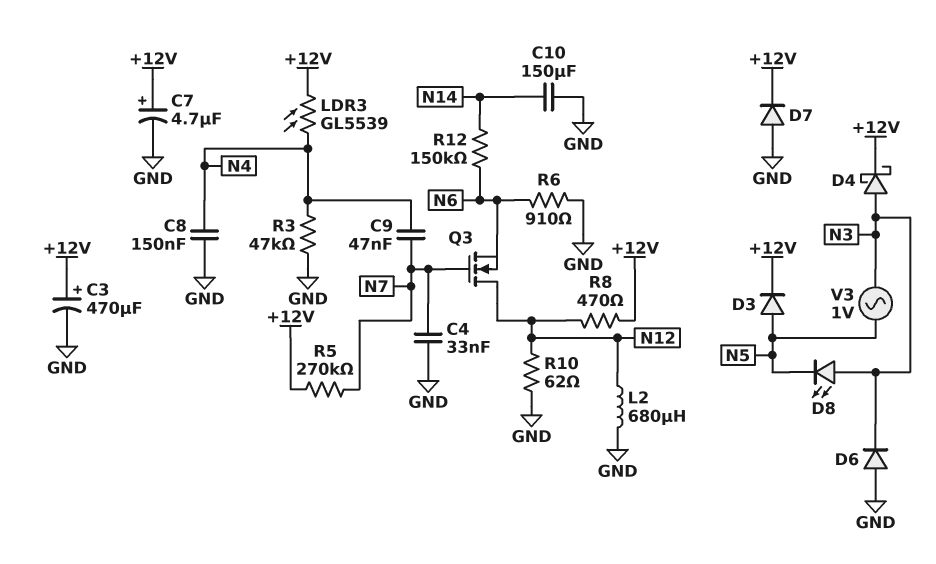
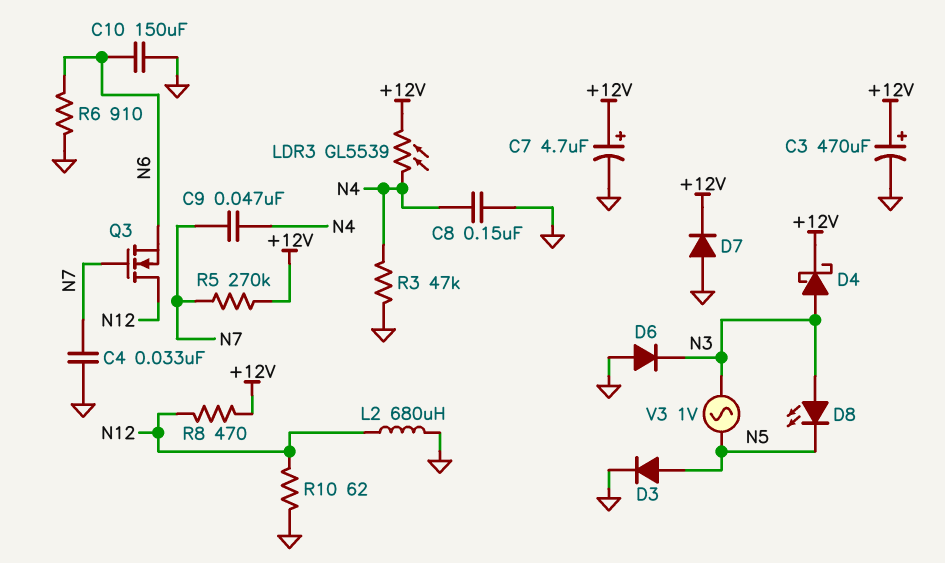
C10: 150uF (GND, N14) -> 150uF (GND, N6)
D3: diode (A N5, K +12V) -> diode (A N5, K GND)
R12: 150k (N6, N14) -> none

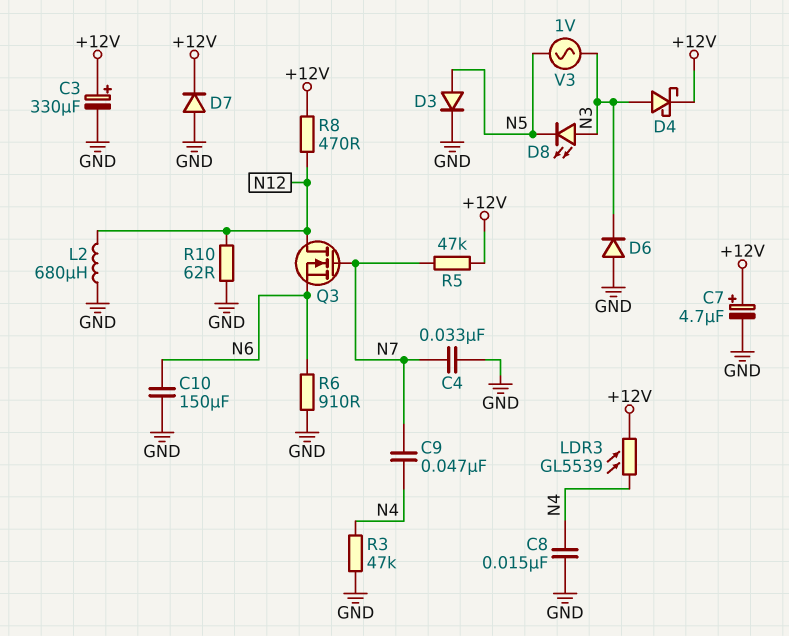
C3: 470uF (plus +12V, minus GND) -> 330uF (plus +12V, minus GND)
C8: 150nF (GND, N4) -> 15nF (GND, N4)
R5: 270k (+12V, N7) -> 47k (+12V, N7)

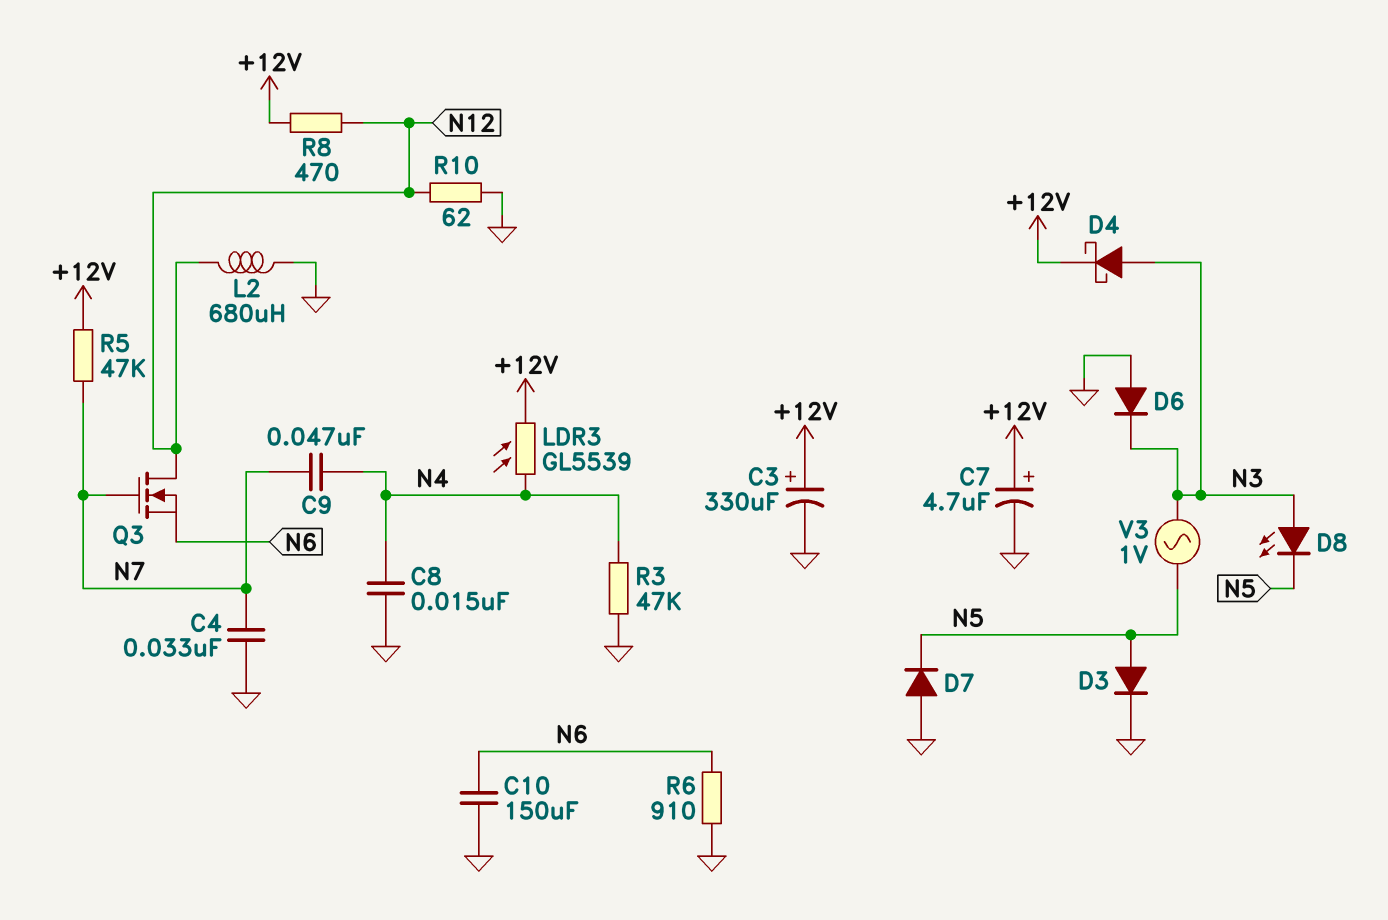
D7: diode (A GND, K +12V) -> diode (A GND, K N5)

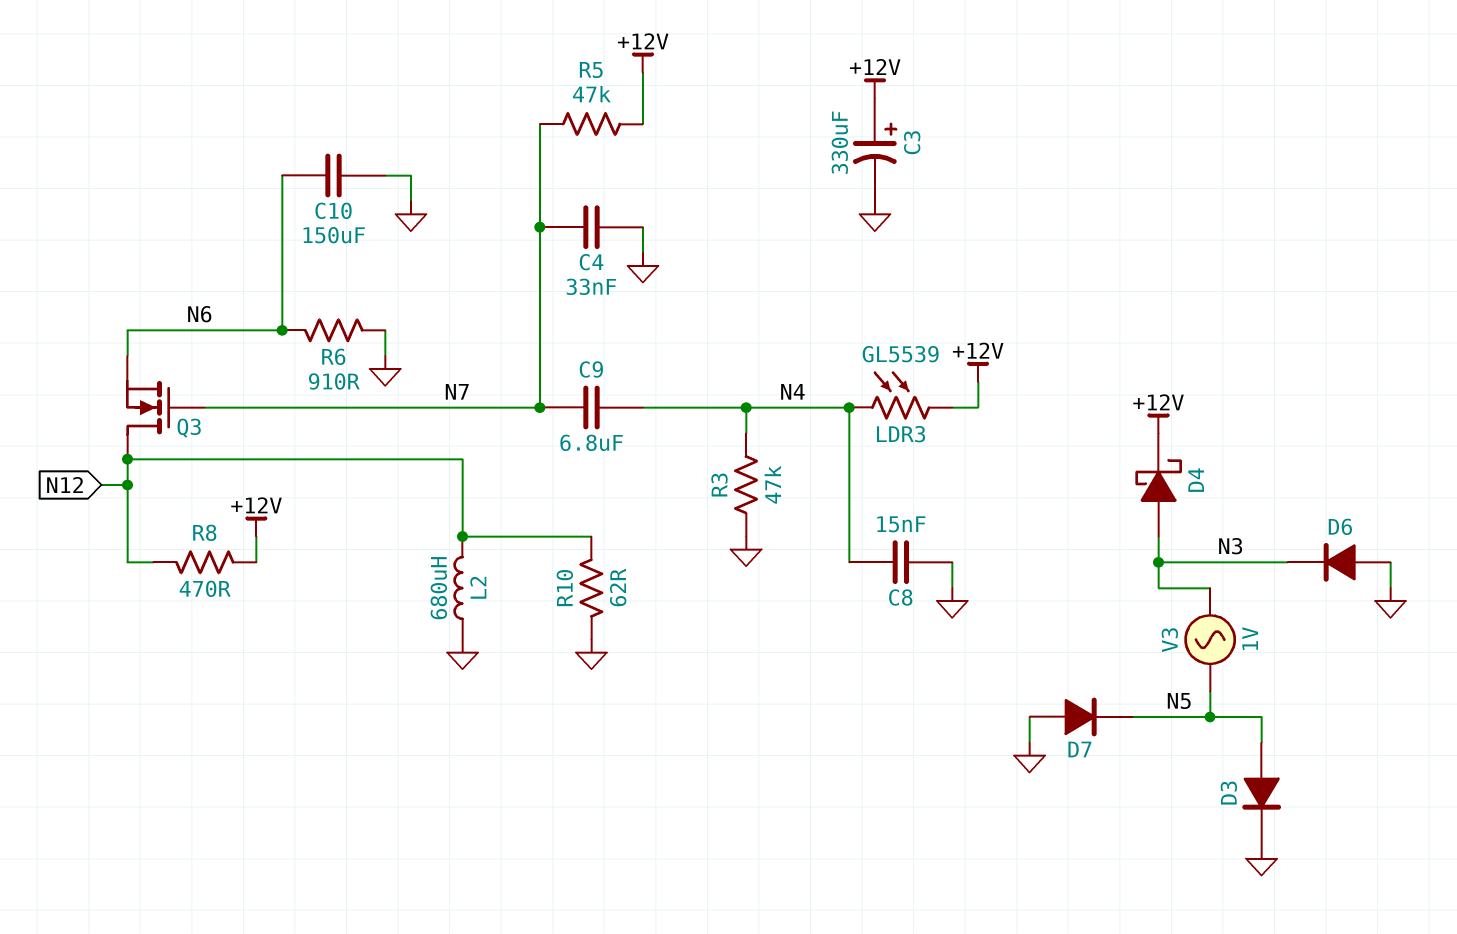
C7: 4.7uF (plus +12V, minus GND) -> none
C9: 47nF (N4, N7) -> 6.8uF (N4, N7)
D8: LED (A N3, K N5) -> none

